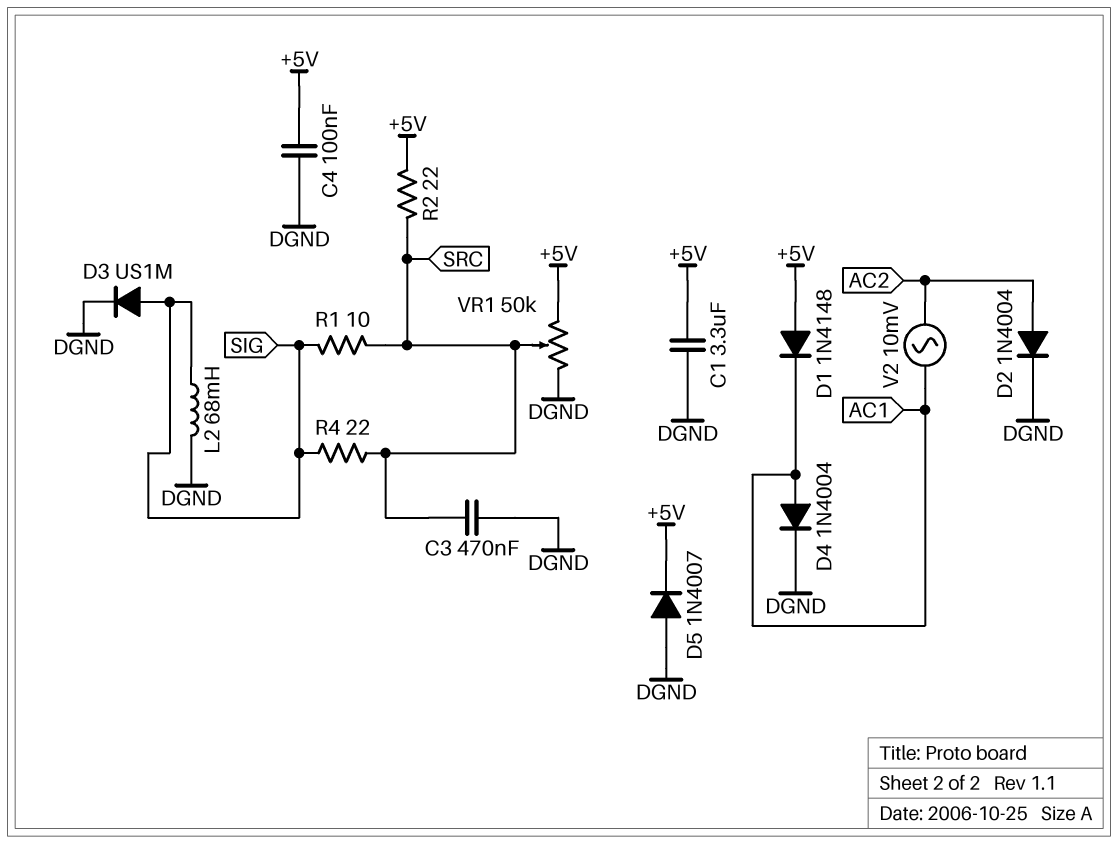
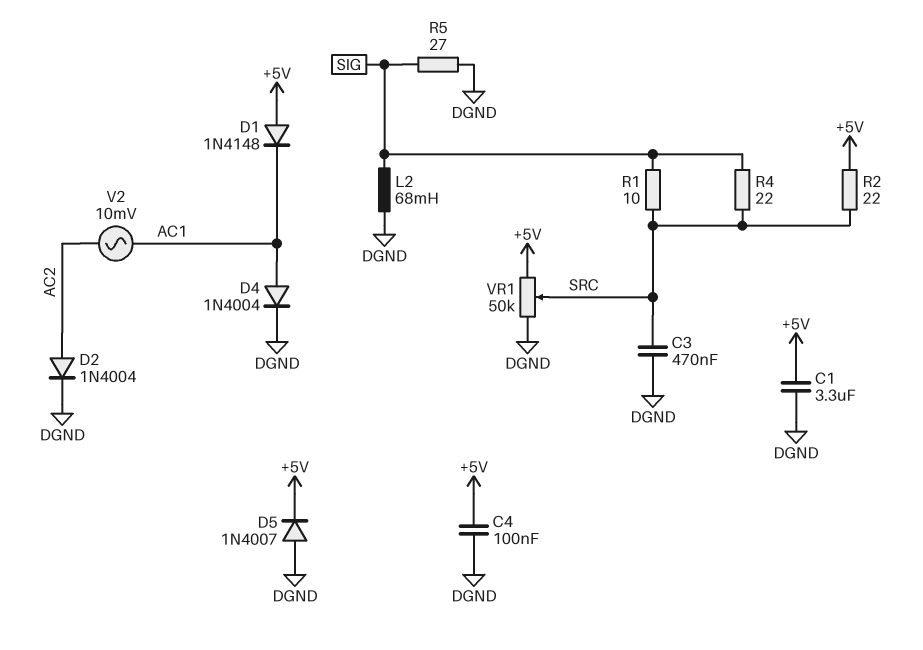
D3: diode US1M (A SIG, K DGND) -> none
R5: none -> 27 (DGND, SIG)

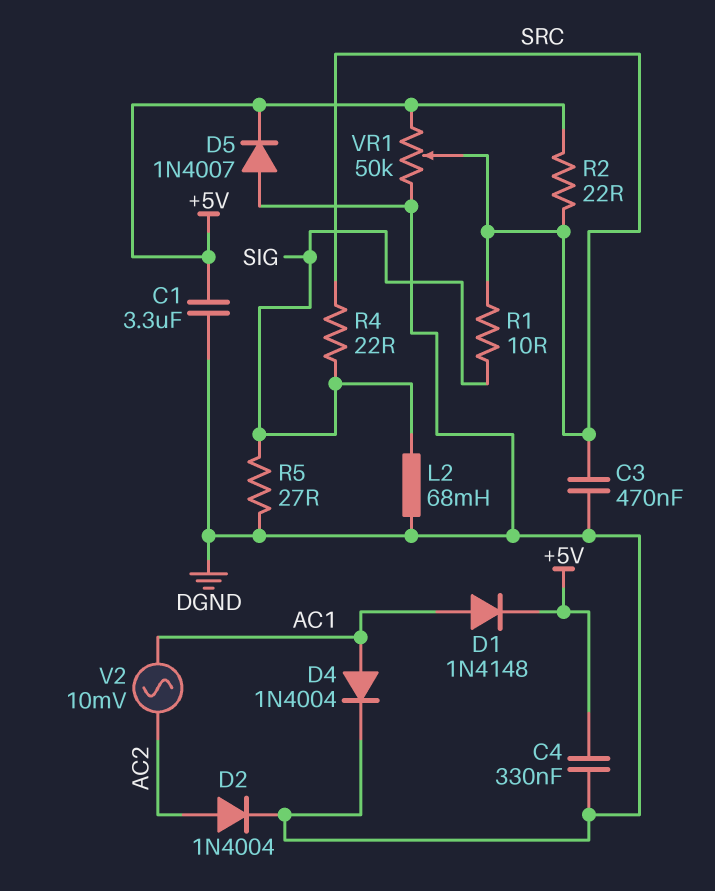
C4: 100nF (+5V, DGND) -> 330nF (+5V, DGND)
D1: diode 1N4148 (A +5V, K AC1) -> diode 1N4148 (A AC1, K +5V)

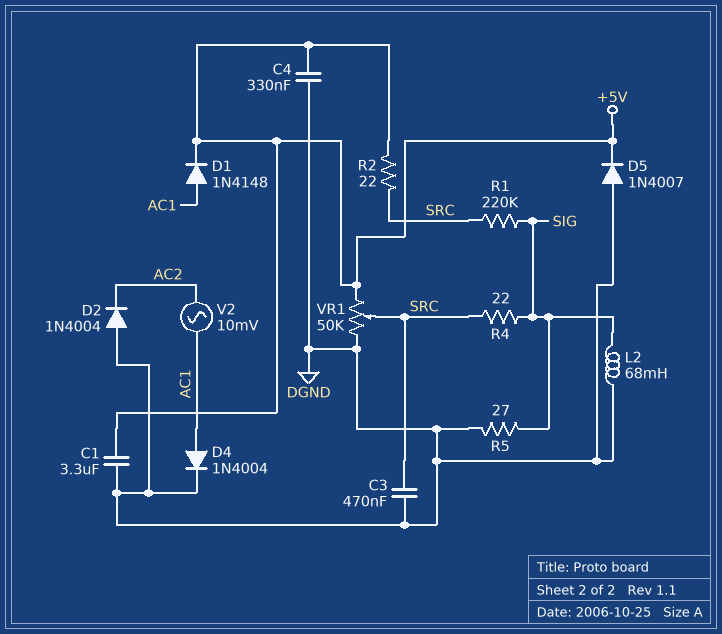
D2: diode 1N4004 (A AC2, K DGND) -> diode 1N4004 (A DGND, K AC2)
R1: 10 (SIG, SRC) -> 220k (SIG, SRC)

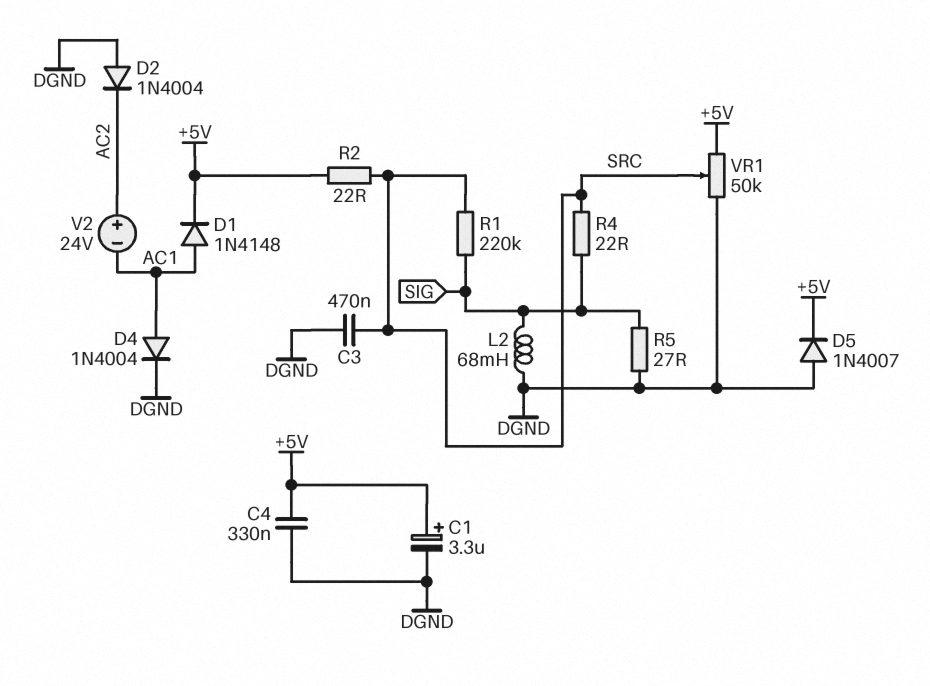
C1: 3.3uF (+5V, DGND) -> 3.3uF (plus +5V, minus DGND)
V2: AC 10mV (AC1, AC2) -> 24V (plus AC2, minus AC1)

